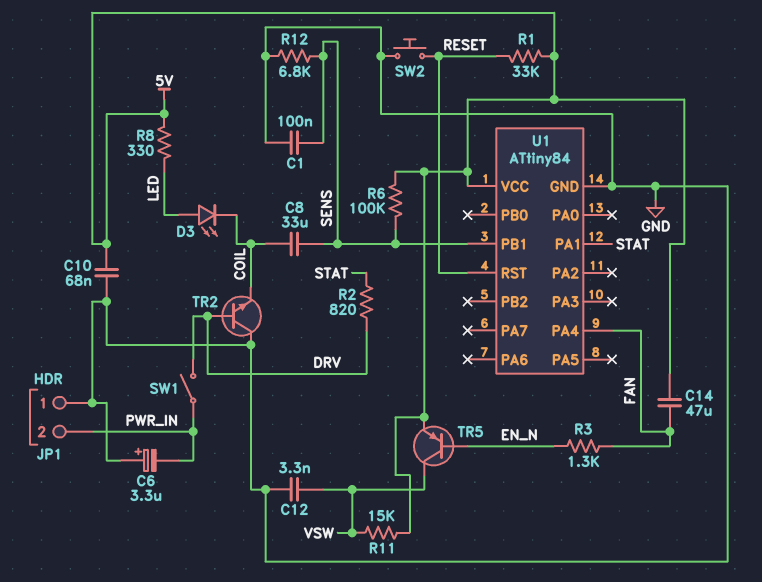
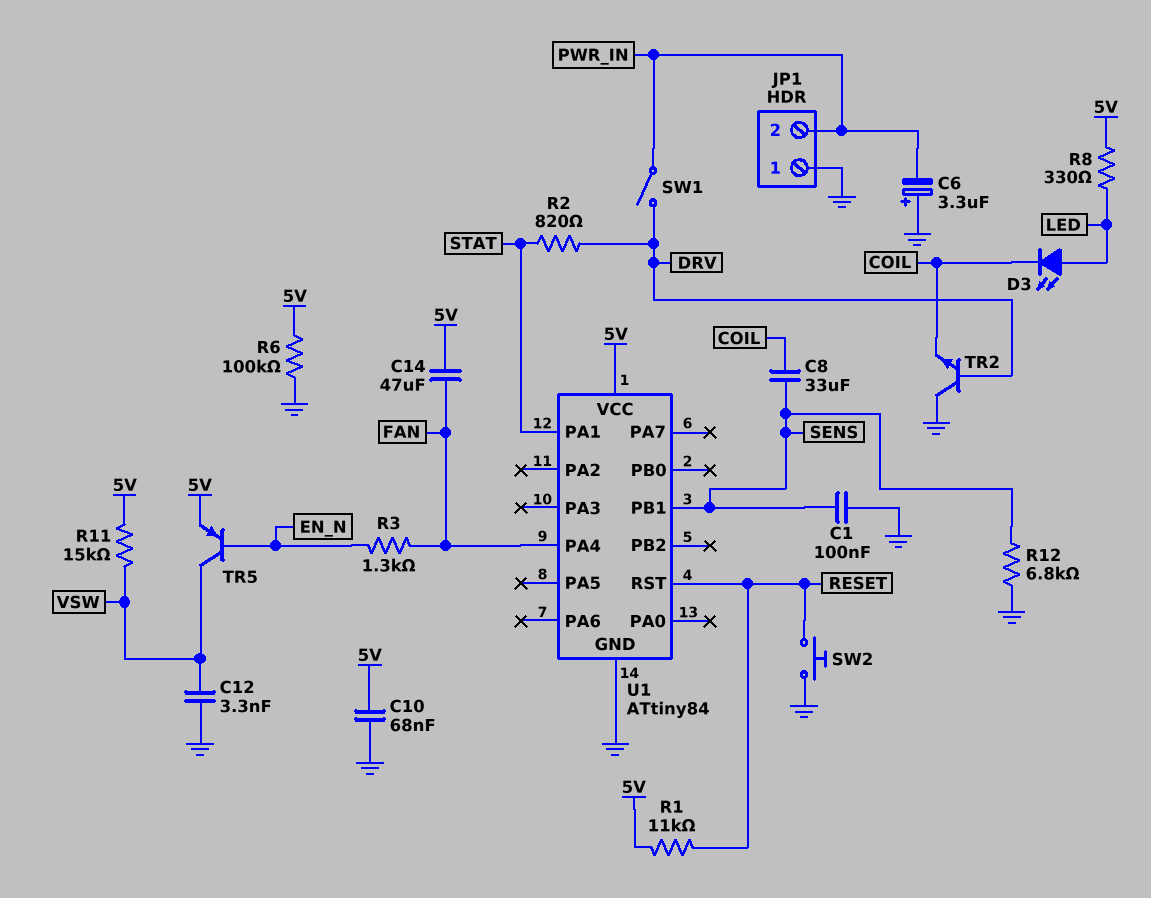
R1: 33k (5V, RESET) -> 11k (5V, RESET)
R6: 100k (5V, SENS) -> 100k (5V, GND)

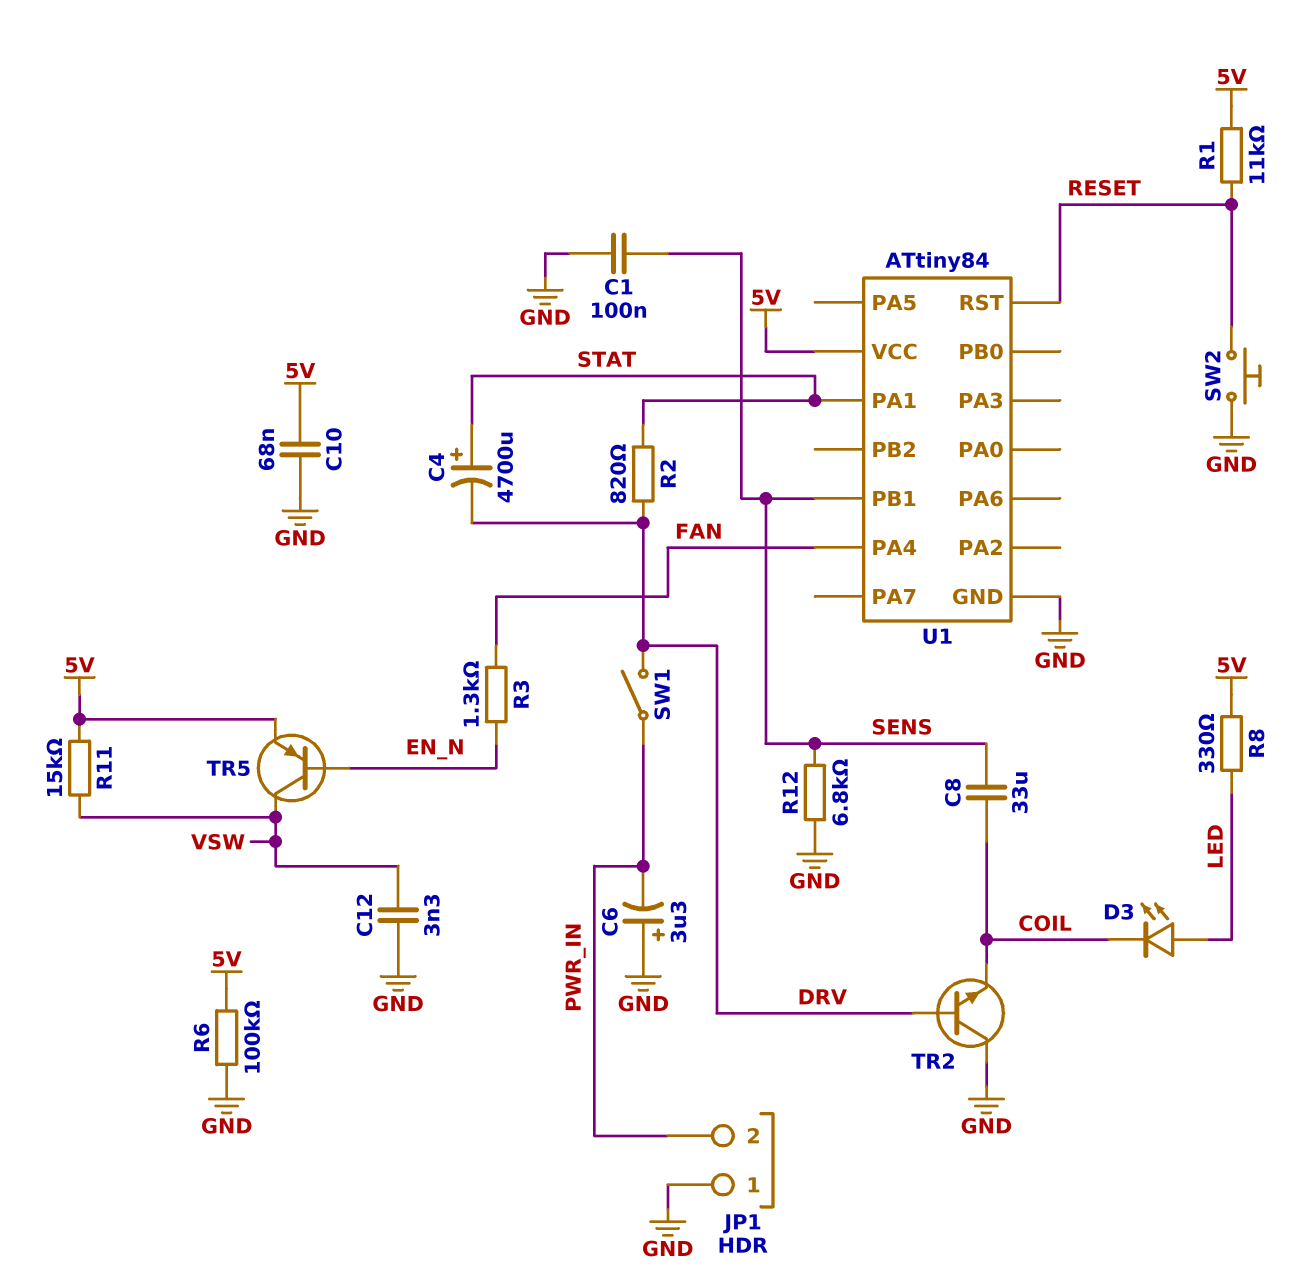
C4: none -> 4700uF (plus STAT, minus DRV)
C14: 47uF (5V, FAN) -> none

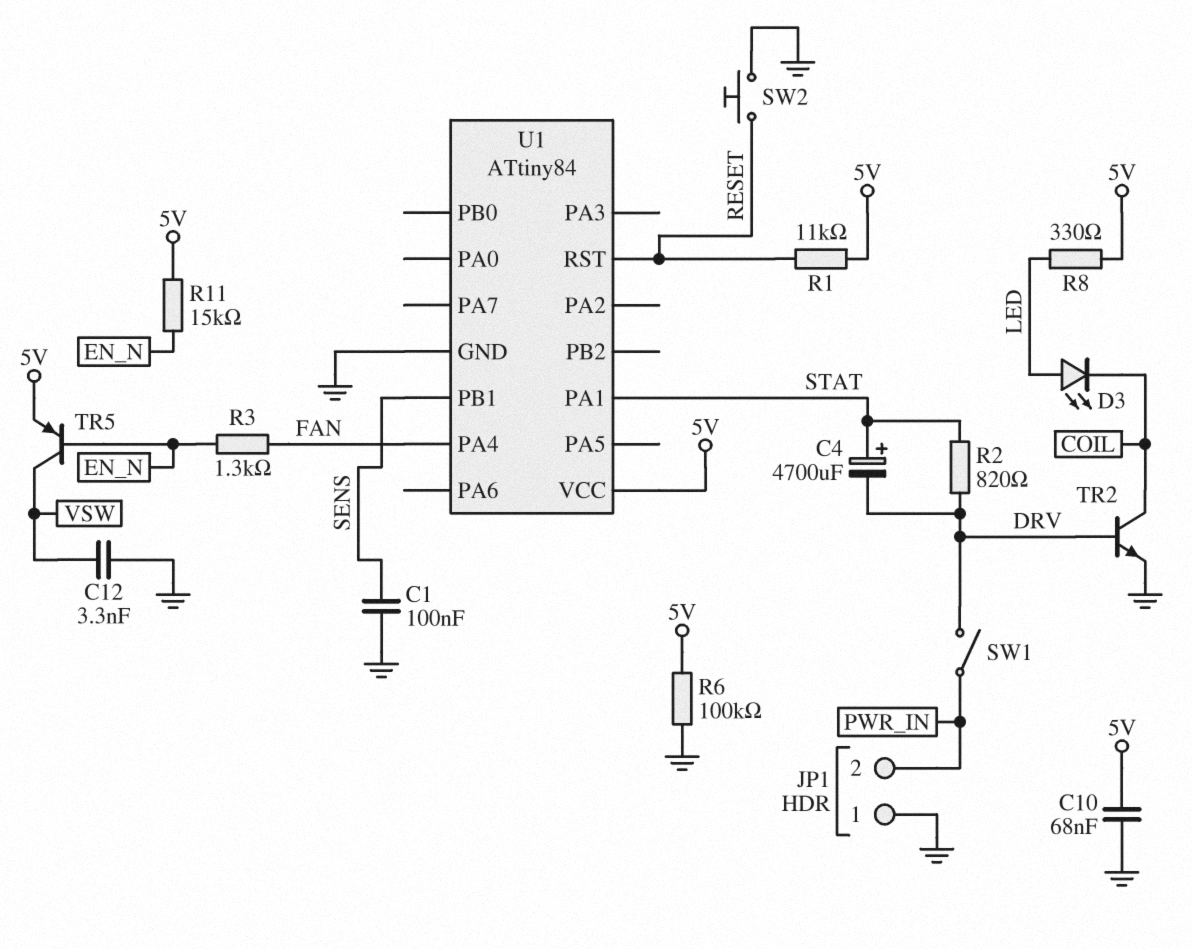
C6: 3.3uF (plus GND, minus PWR_IN) -> none
C8: 33uF (COIL, SENS) -> none
R11: 15k (5V, VSW) -> 15k (5V, EN_N)
R12: 6.8k (GND, SENS) -> none
TR2: NPN (B DRV, C GND, E COIL) -> NPN (B DRV, C COIL, E GND)

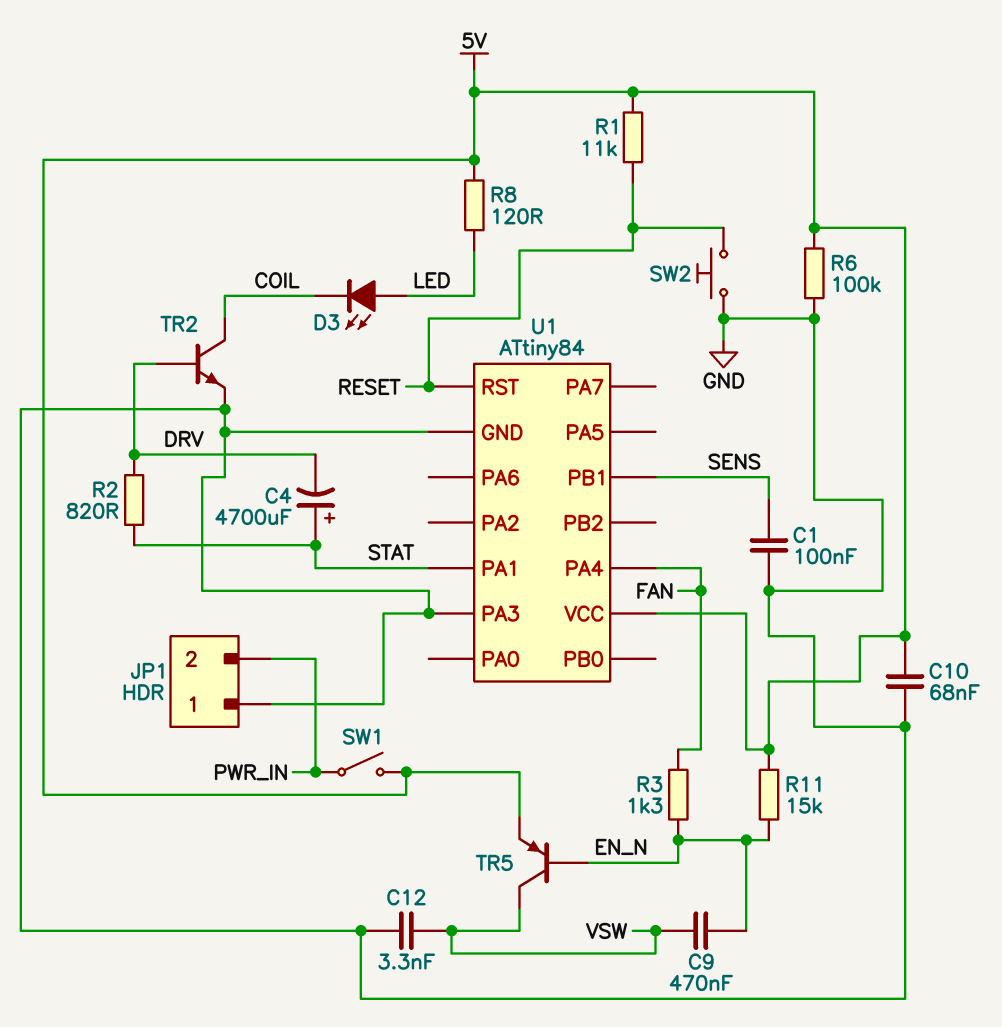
C9: none -> 470nF (EN_N, VSW)
R8: 330 (5V, LED) -> 120 (5V, LED)
SW1: switch (DRV, PWR_IN) -> switch (5V, PWR_IN)
U1 pin PA3: none -> GND

